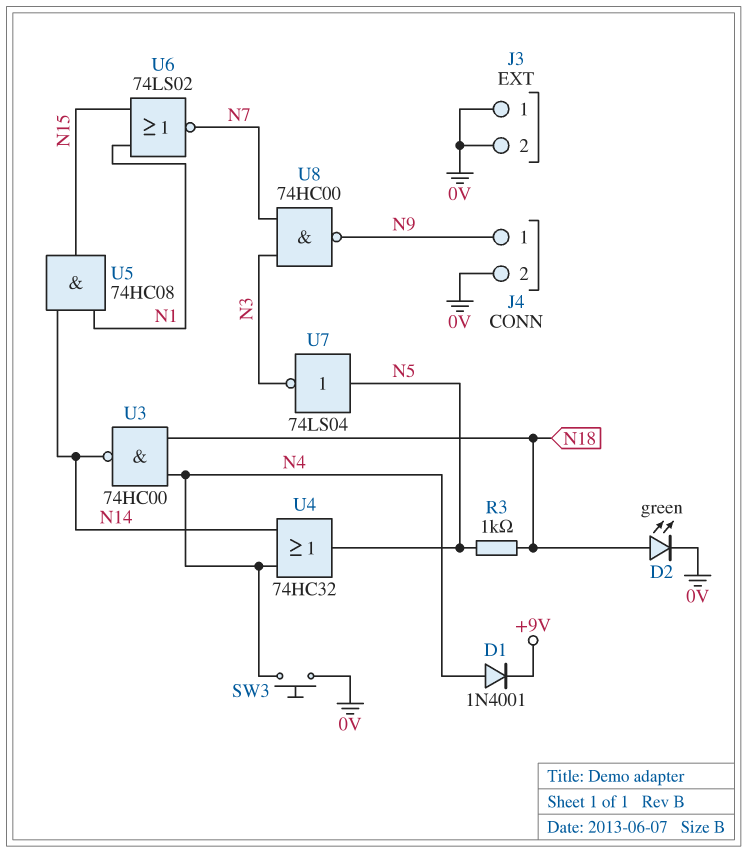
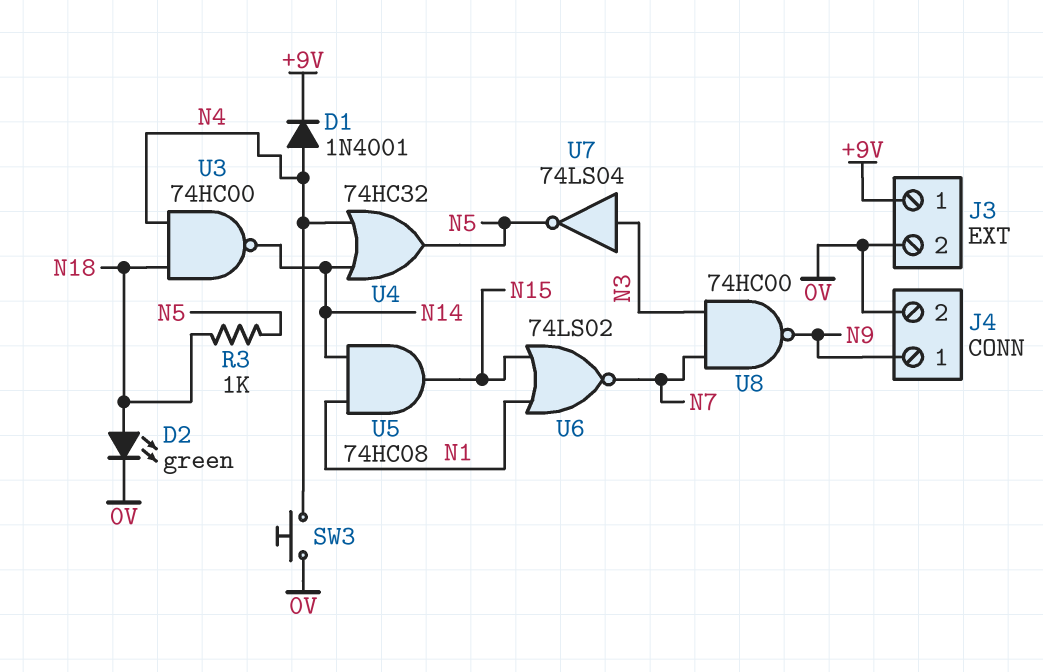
J3 pin 1: 0V -> +9V
U7: NOT 74LS04 (in N5, out N3) -> NOT 74LS04 (in N3, out N5)

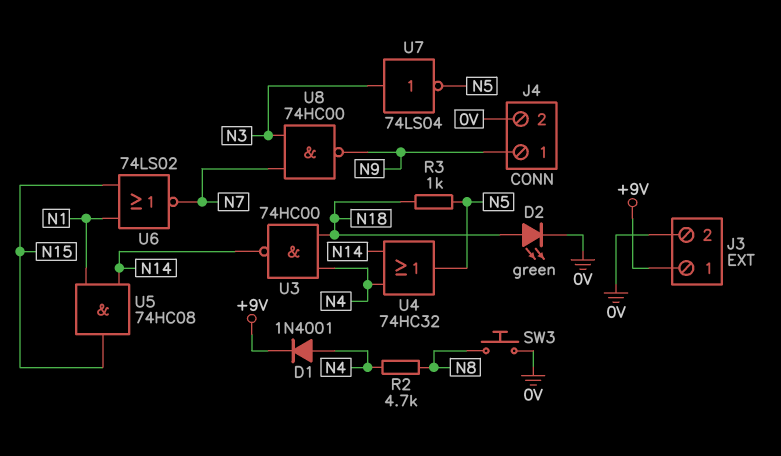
R2: none -> 4.7k (N4, N8)
SW3: button (0V, N4) -> button (0V, N8)

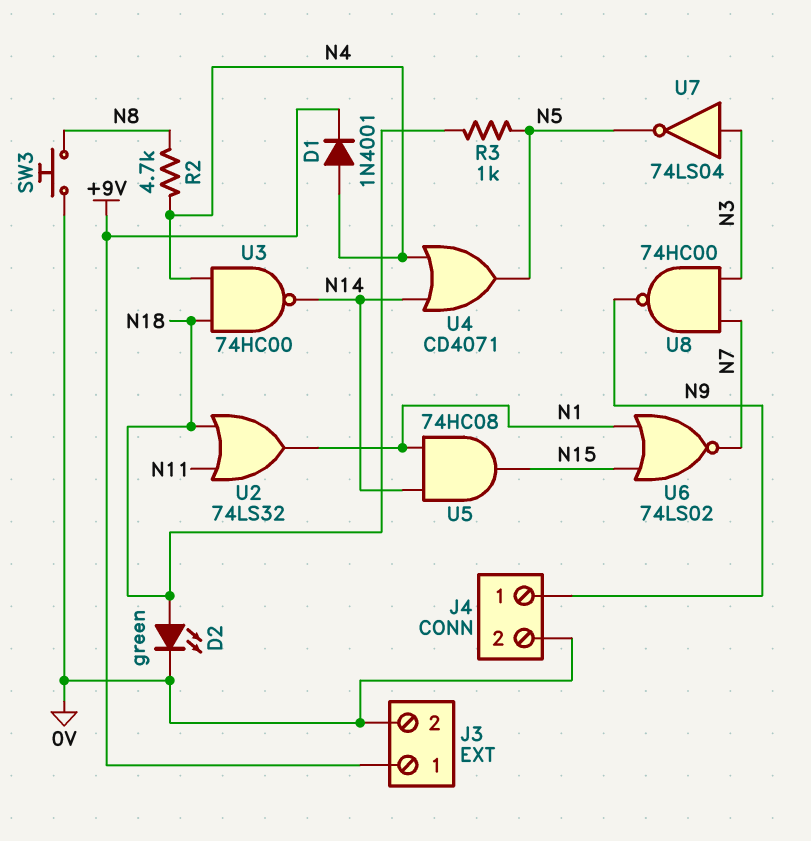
U2: none -> OR 74LS32 (in N11, in N18, out N1)
U4: OR 74HC32 (in N4, in N14, out N5) -> OR CD4071 (in N4, in N14, out N5)

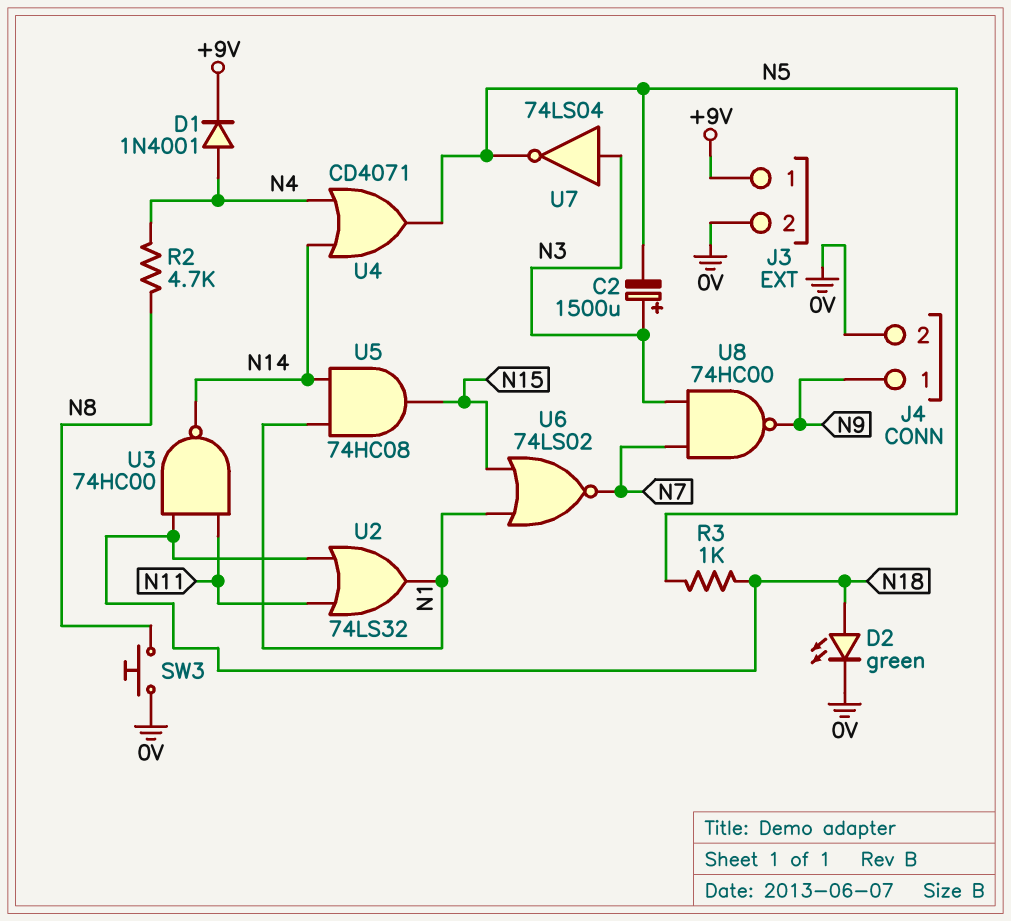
C2: none -> 1500uF (plus N3, minus N5)
U3: NAND 74HC00 (in N4, in N18, out N14) -> NAND 74HC00 (in N11, in N18, out N14)

